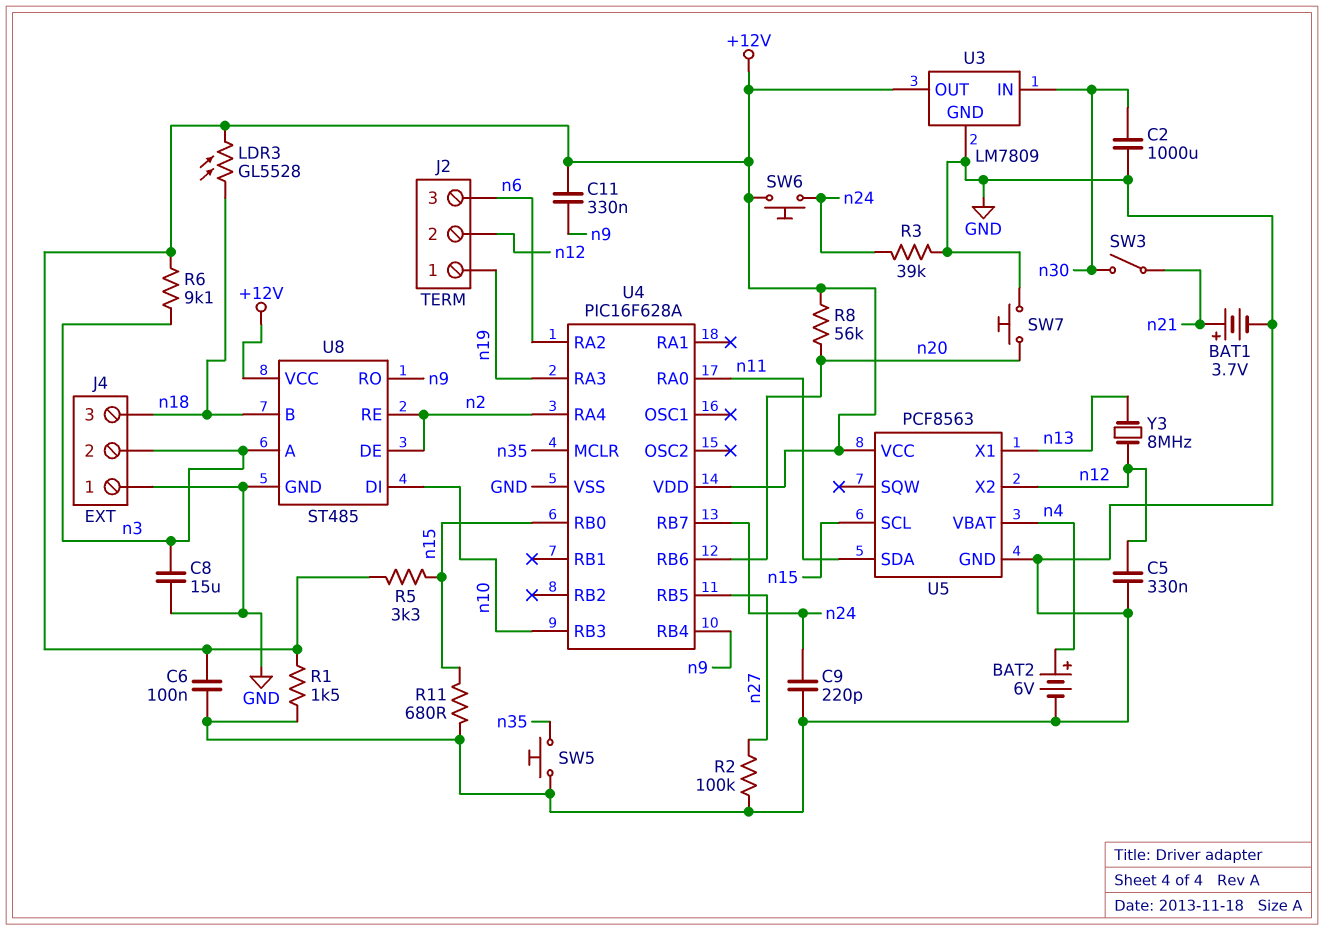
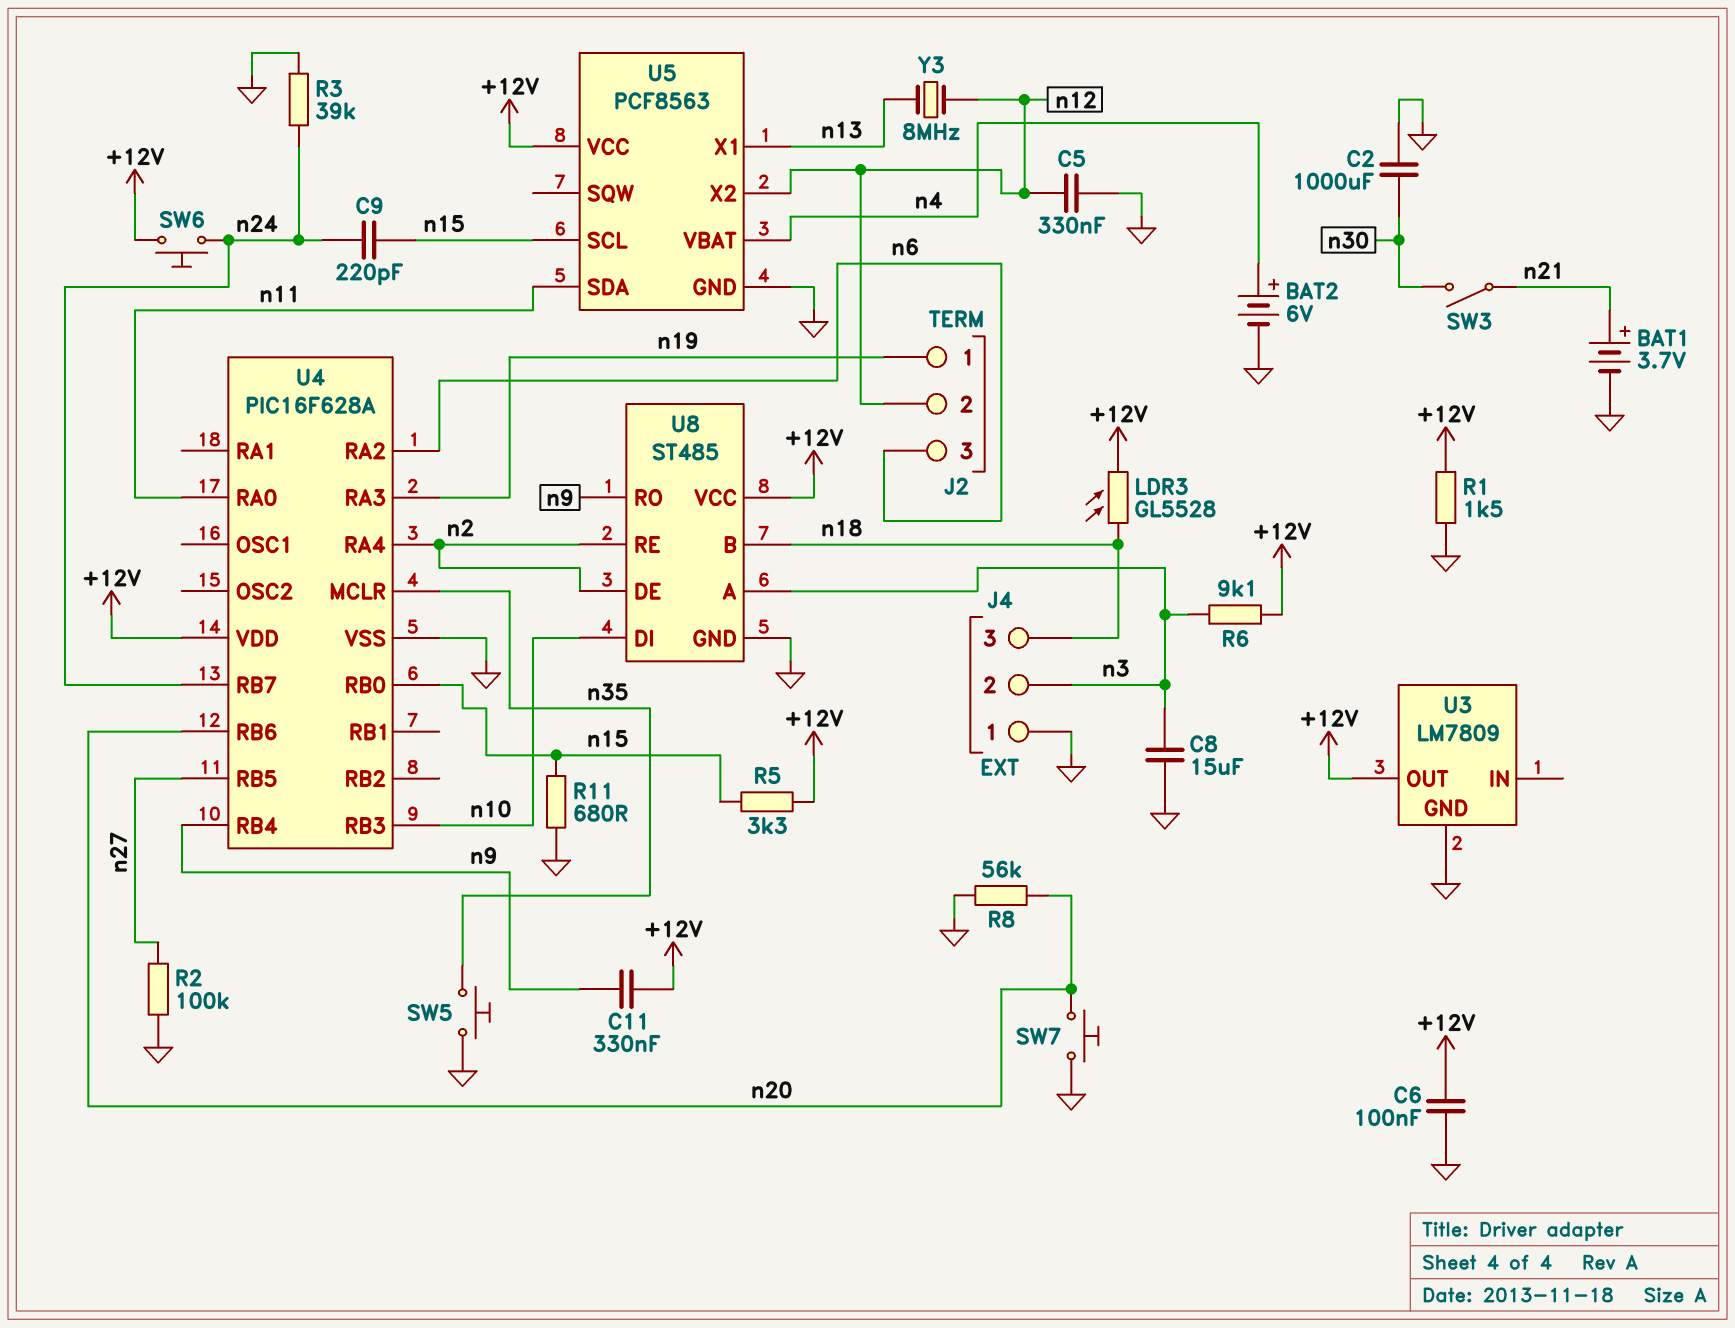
C9: 220pF (GND, n24) -> 220pF (n15, n24)
R8: 56k (+12V, n20) -> 56k (GND, n20)
U3 pin IN: n30 -> none

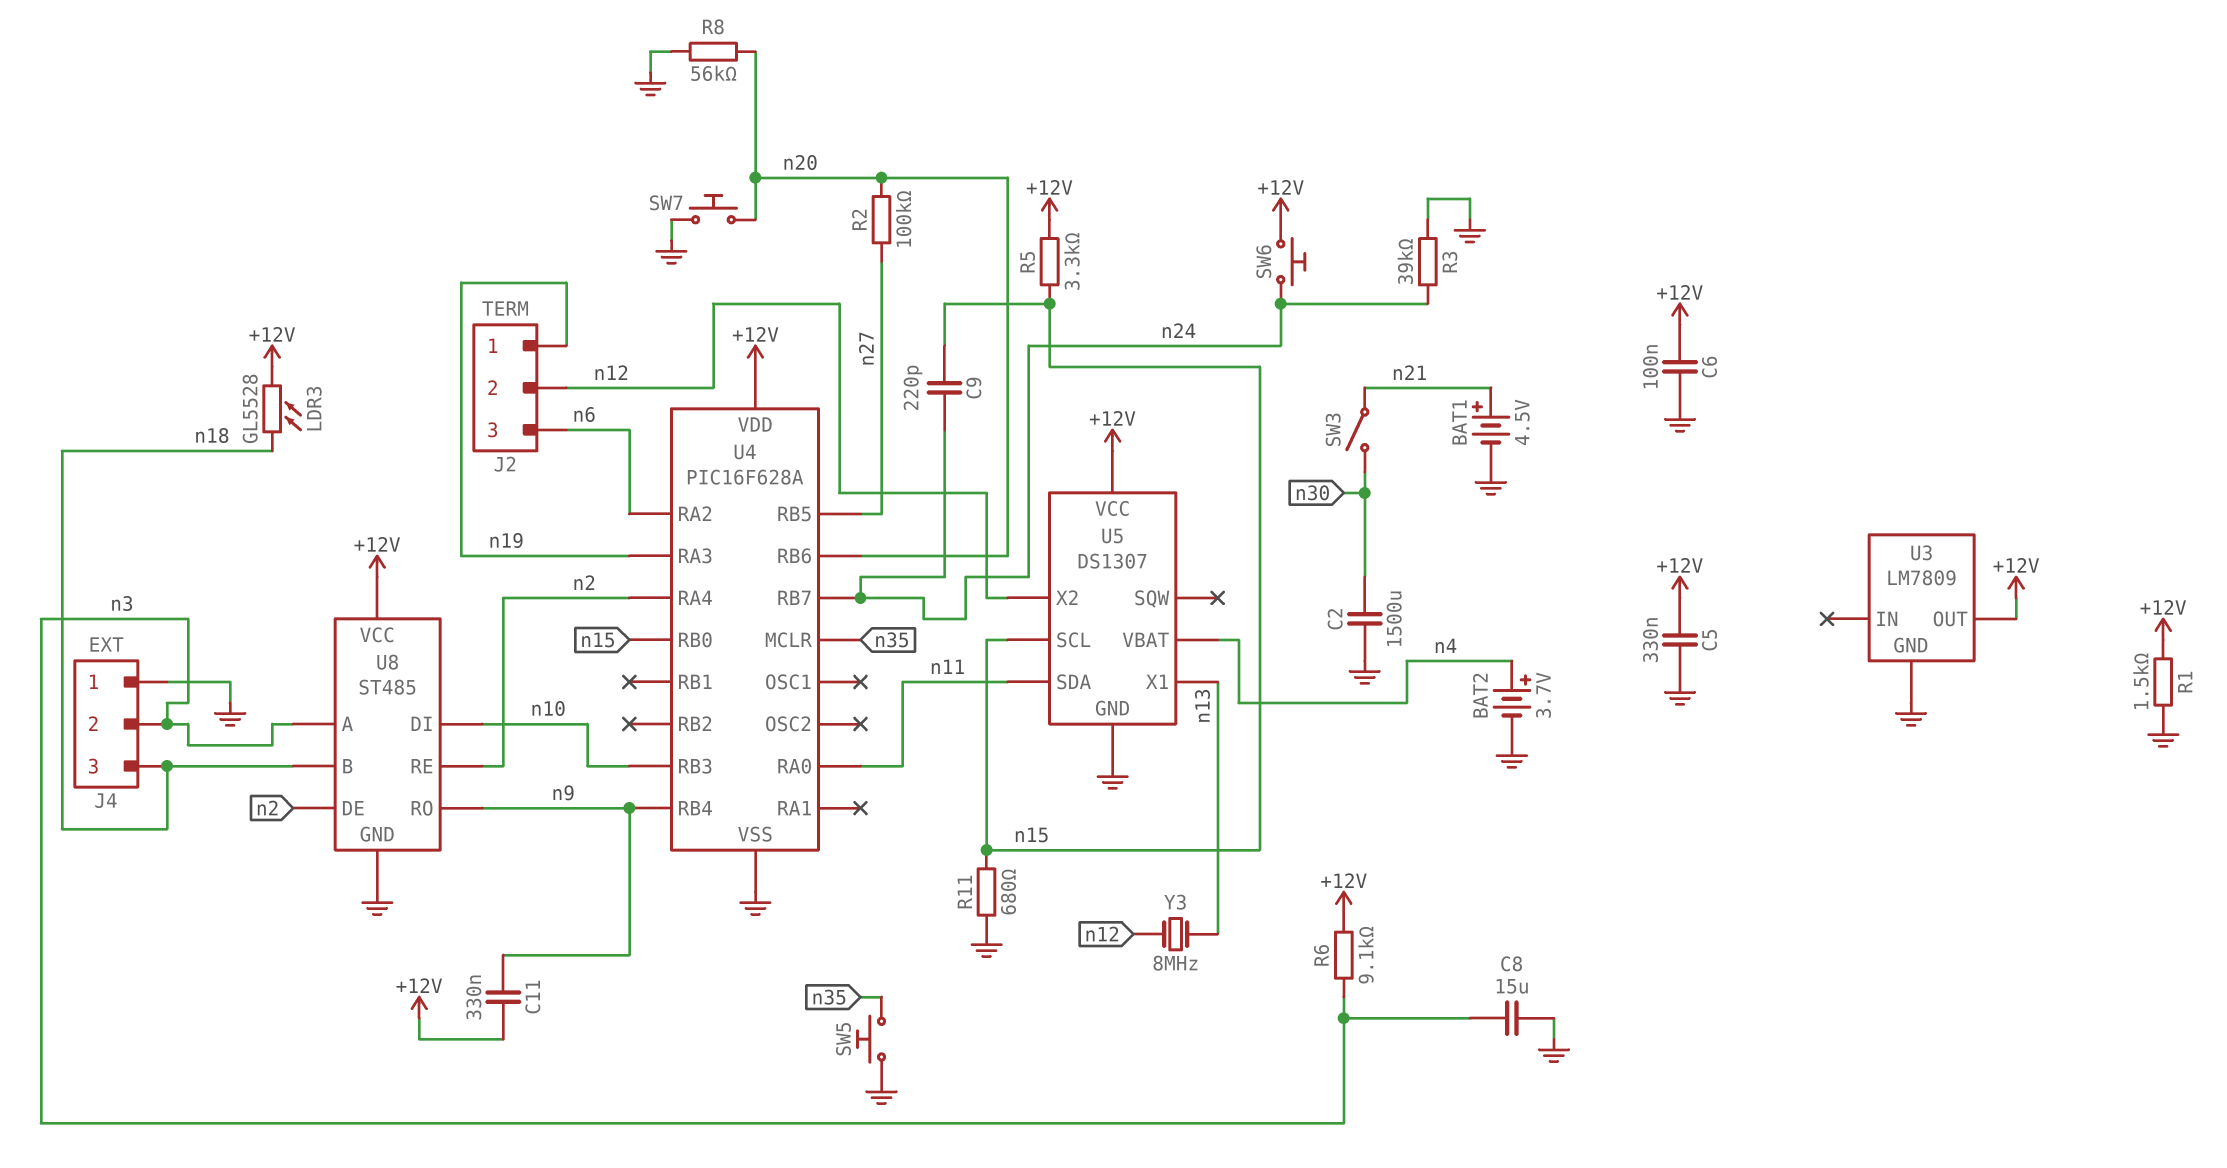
BAT1: 3.7V (plus n21, minus GND) -> 4.5V (plus n21, minus GND)
BAT2: 6V (plus n4, minus GND) -> 3.7V (plus n4, minus GND)
C2: 1000uF (GND, n30) -> 1500uF (GND, n30)
C5: 330nF (GND, n12) -> 330nF (+12V, GND)
R2: 100k (GND, n27) -> 100k (n20, n27)
U5: PCF8563 -> DS1307

